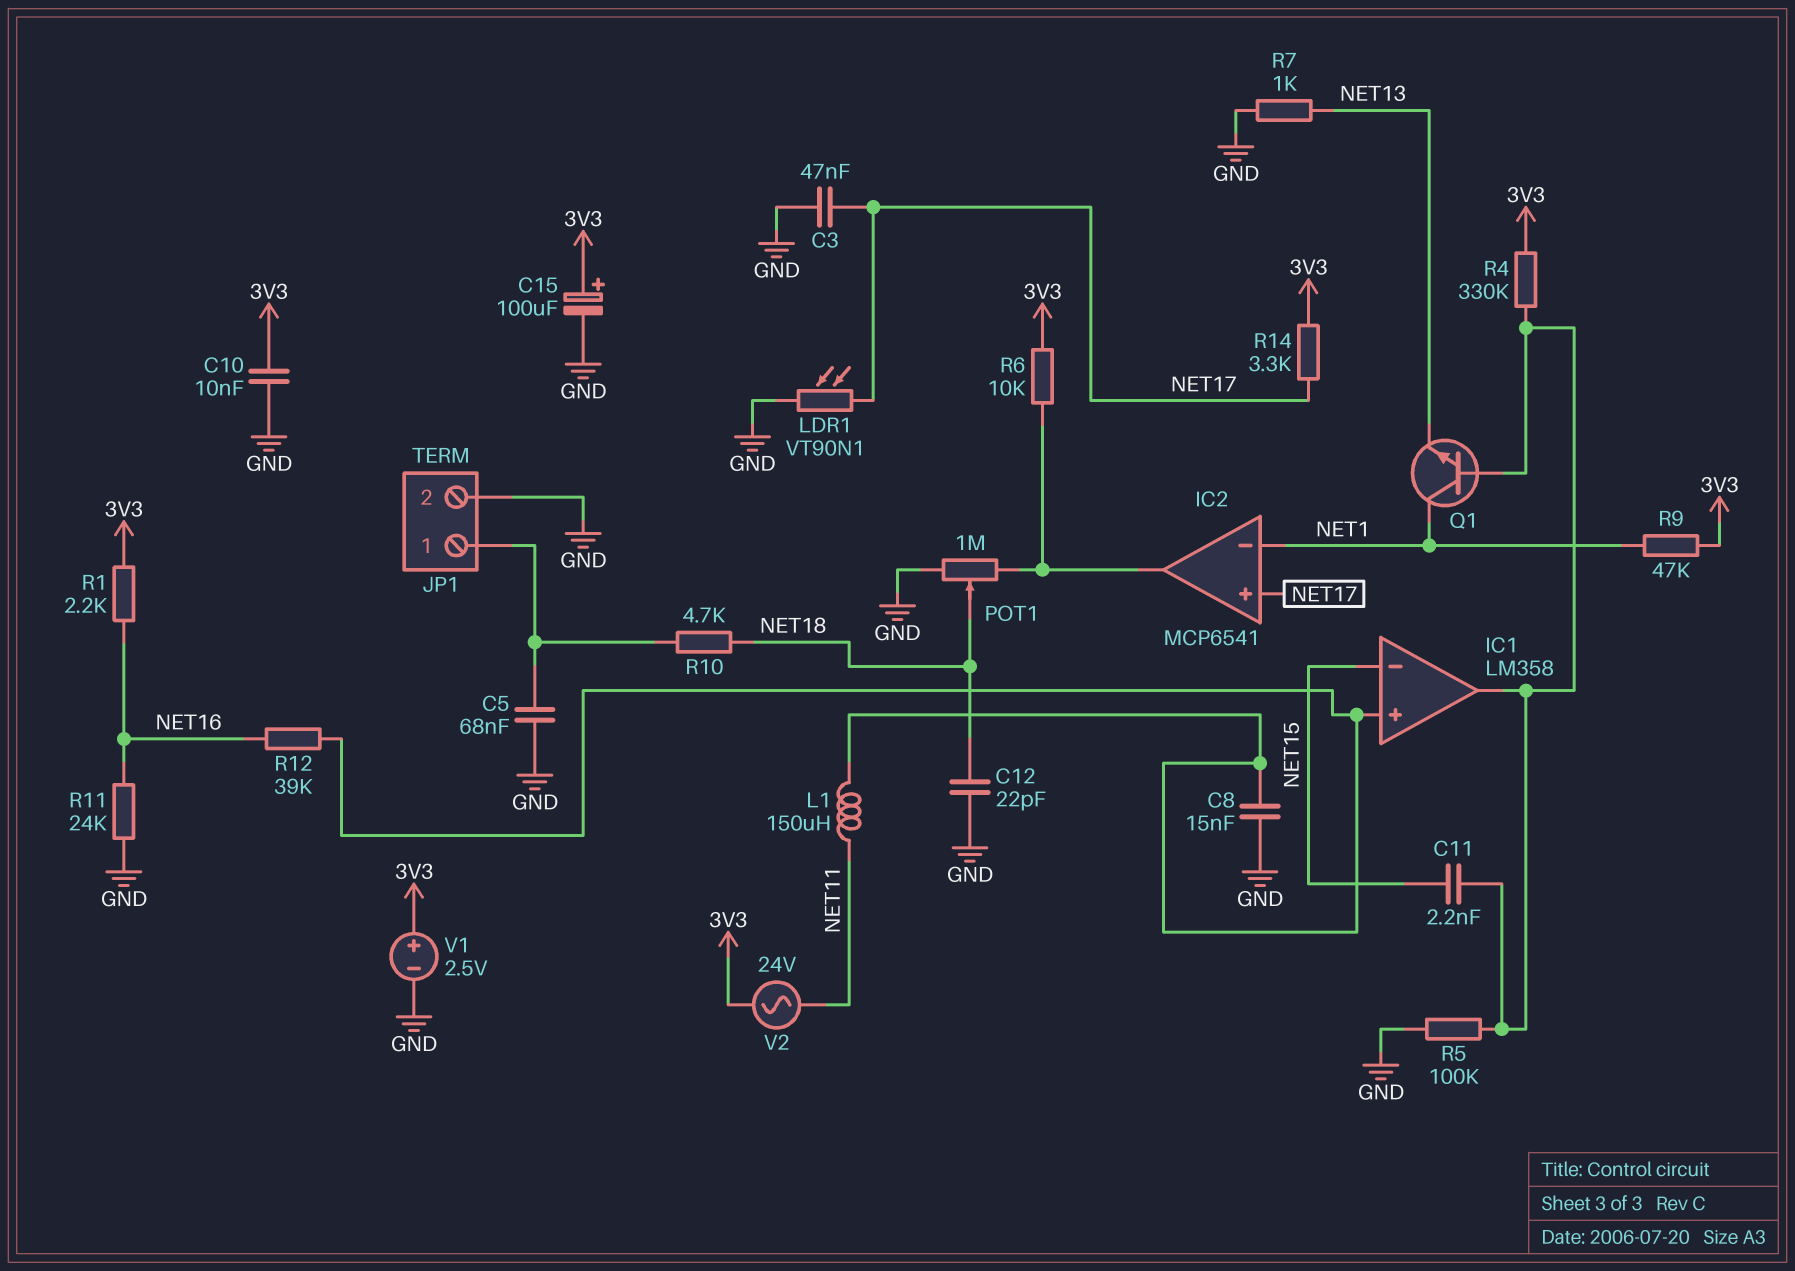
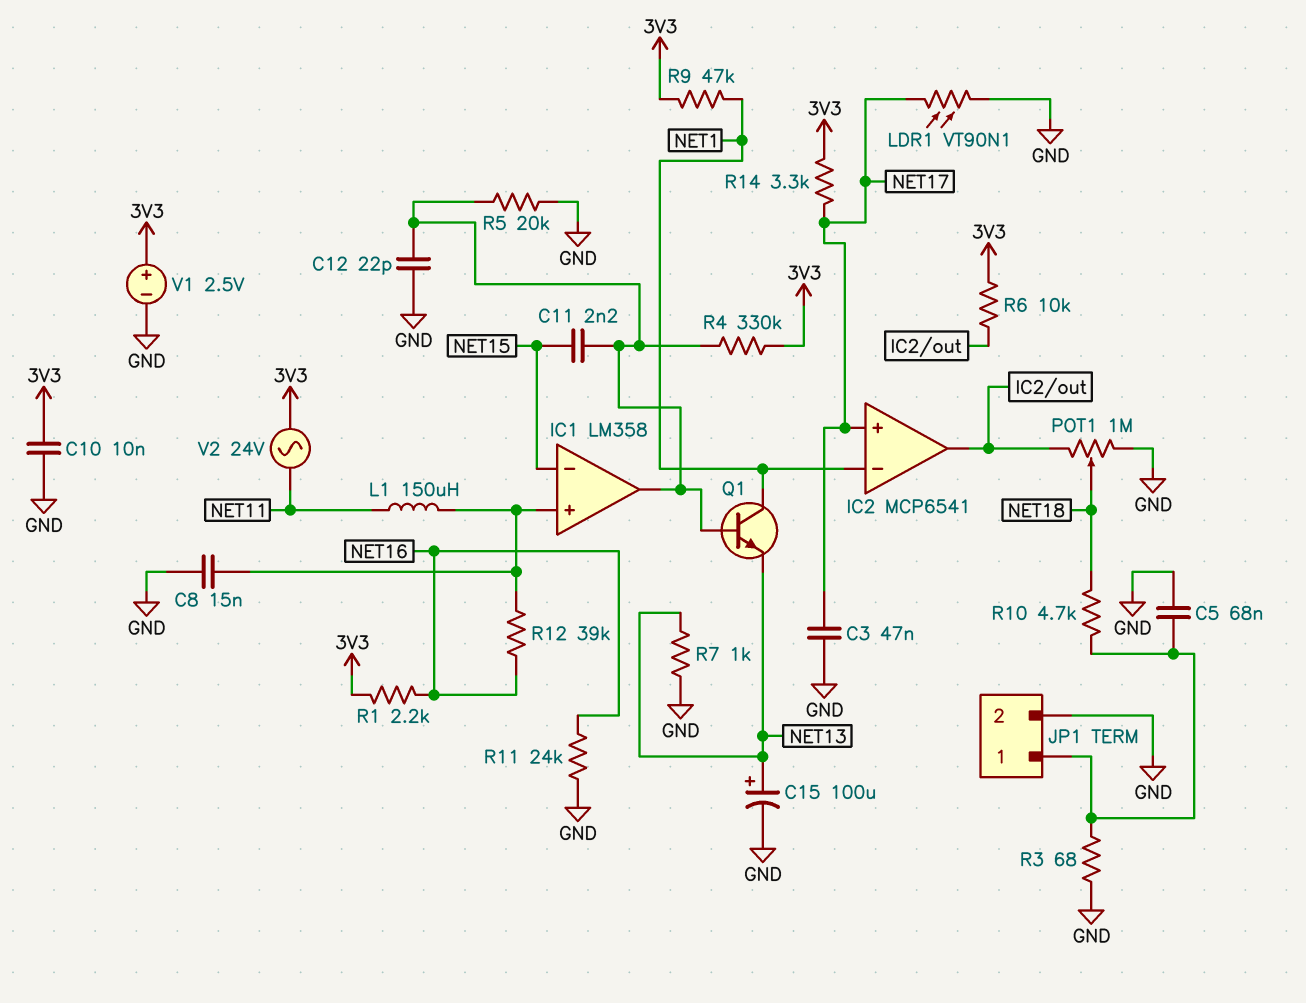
C12: 22pF (GND, NET18) -> 22pF (GND, IC1/out)
C15: 100uF (plus 3V3, minus GND) -> 100uF (plus NET13, minus GND)
R3: none -> 68 (GND, JP1/1)
R5: 100k (GND, IC1/out) -> 20k (GND, IC1/out)

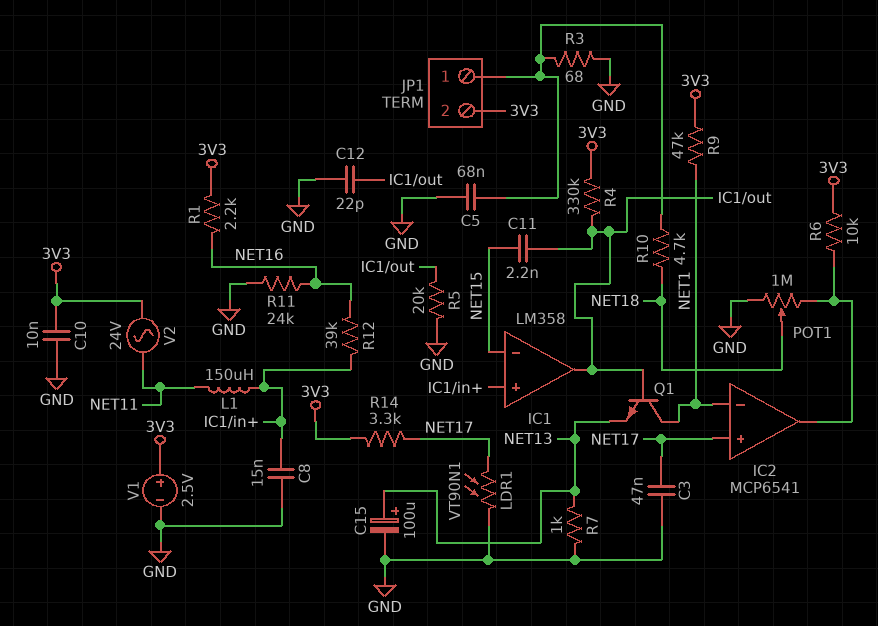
JP1 pin 2: GND -> 3V3

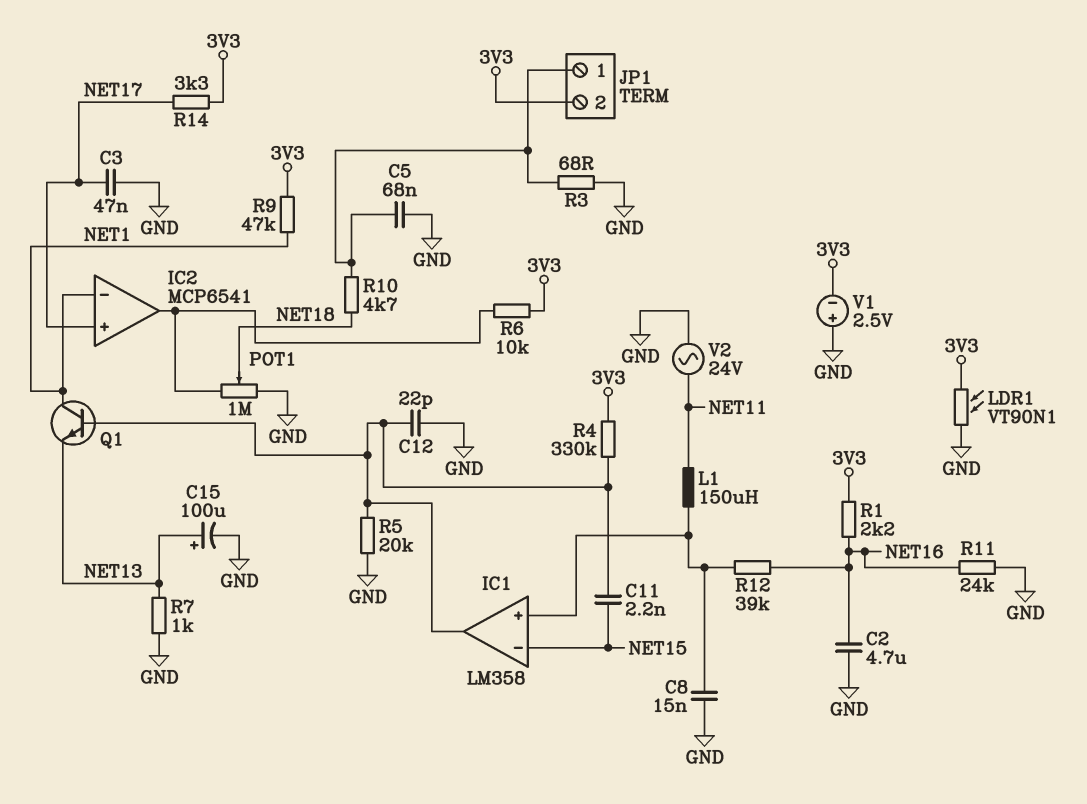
C2: none -> 4.7uF (GND, NET16)
C10: 10nF (3V3, GND) -> none
LDR1: VT90N1 (GND, NET17) -> VT90N1 (3V3, GND)
V1: 2.5V (plus 3V3, minus GND) -> 2.5V (plus GND, minus 3V3)
V2: AC 24V (3V3, NET11) -> AC 24V (GND, NET11)

